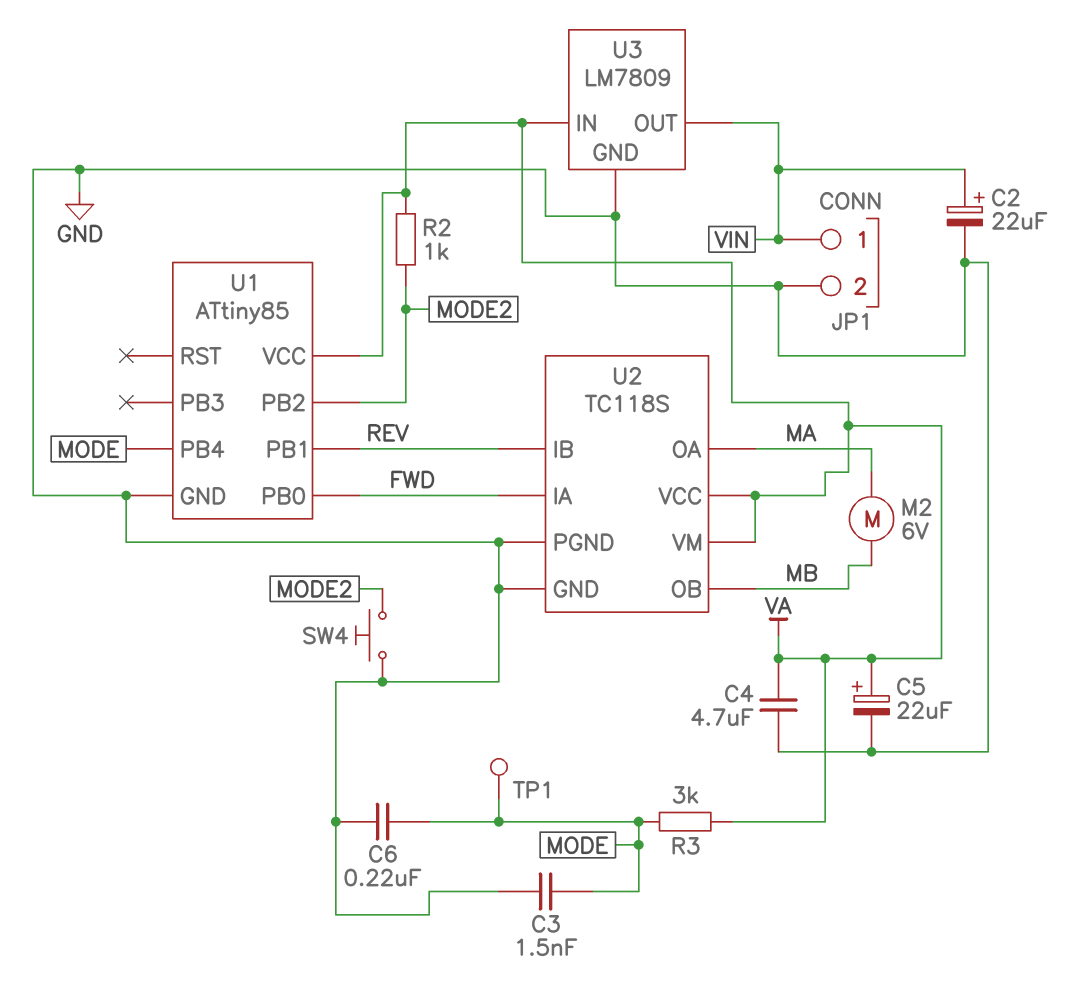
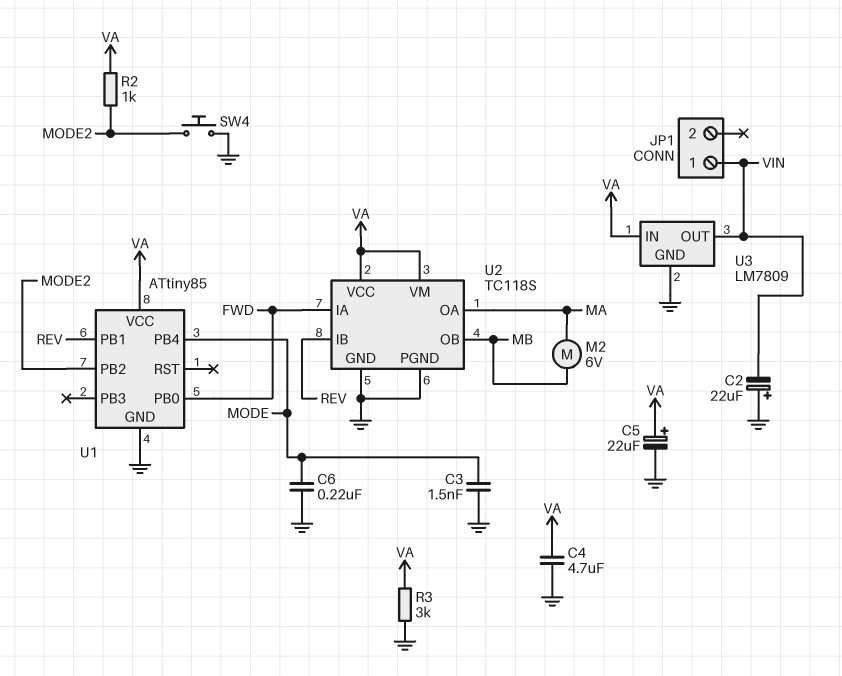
C2: 22uF (plus VIN, minus GND) -> 22uF (plus GND, minus VIN)
JP1 pin 2: GND -> none
R3: 3k (MODE, VA) -> 3k (GND, VA)
TP1: test point (MODE) -> none

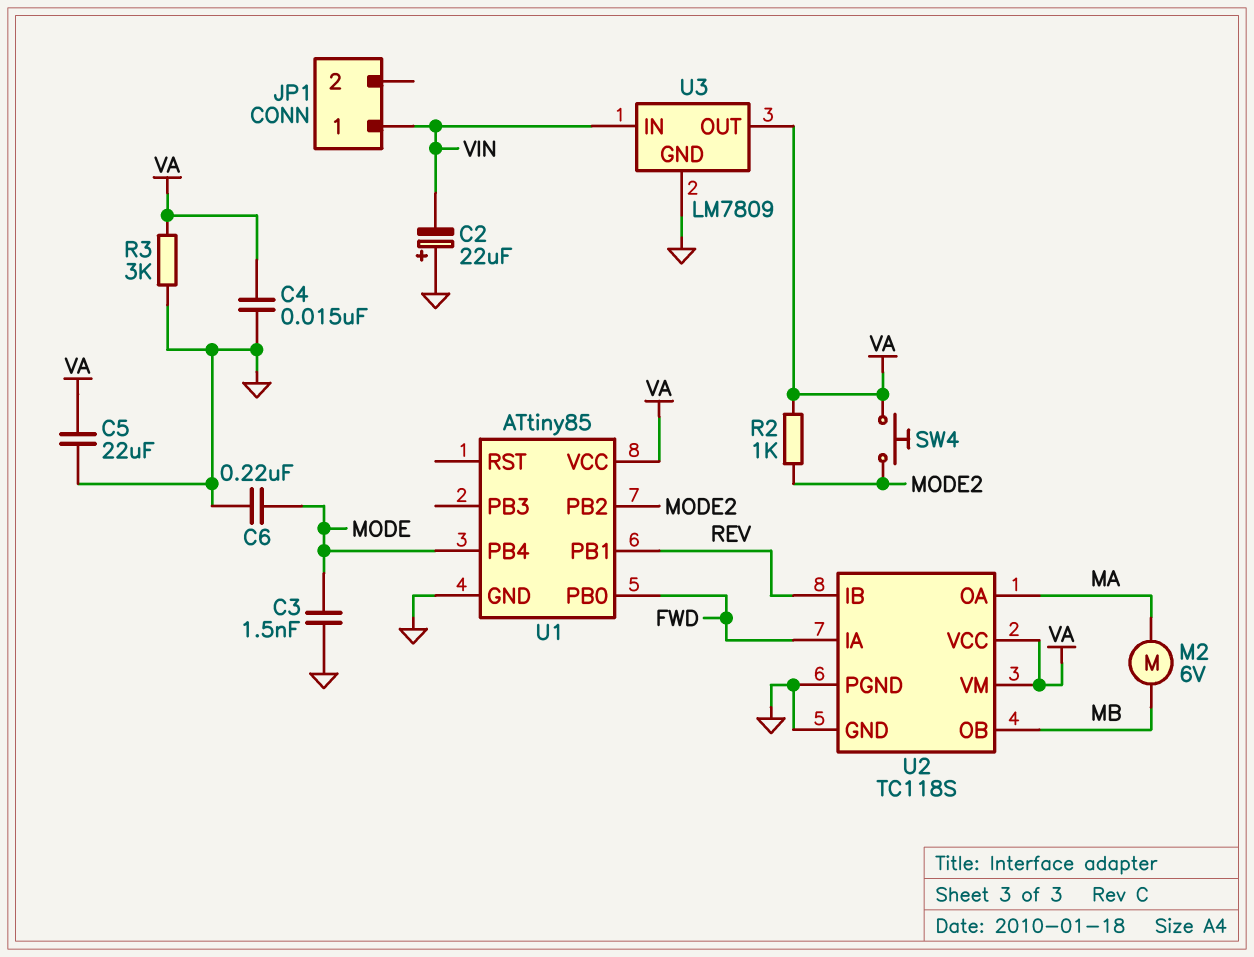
C4: 4.7uF (GND, VA) -> 15nF (GND, VA)
C5: 22uF (plus VA, minus GND) -> 22uF (GND, VA)
SW4: button (GND, MODE2) -> button (MODE2, VA)
U3 pin IN: VA -> VIN
U3 pin OUT: VIN -> VA

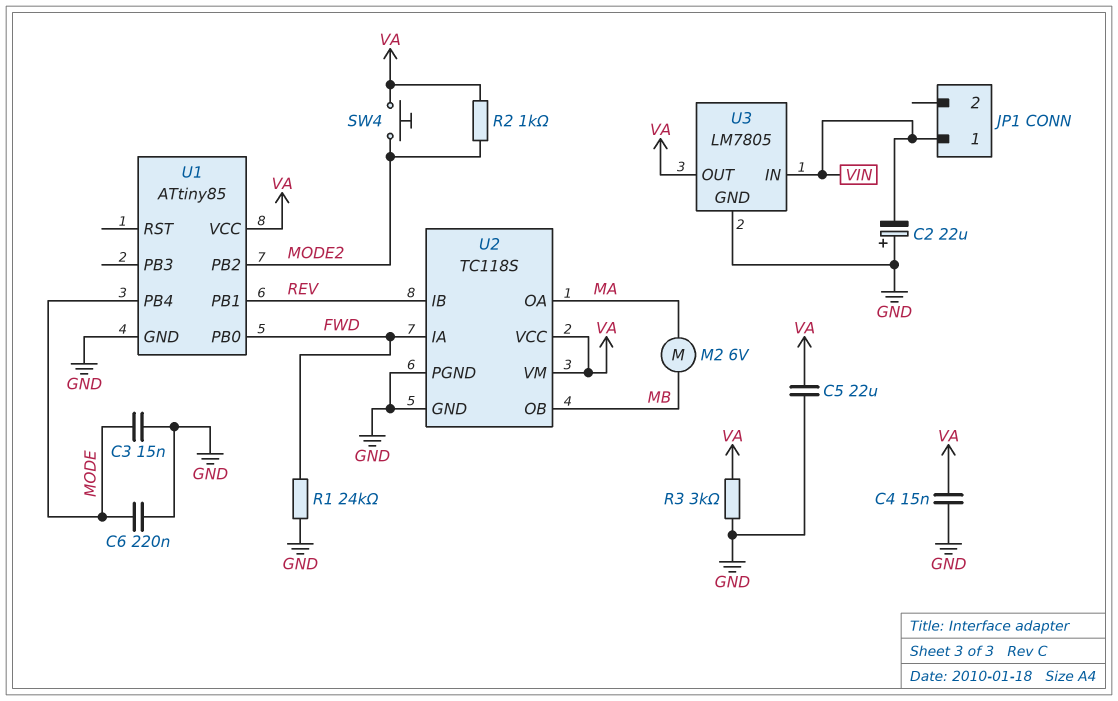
C3: 1.5nF (GND, MODE) -> 15nF (GND, MODE)
R1: none -> 24k (FWD, GND)
U3: LM7809 -> LM7805

